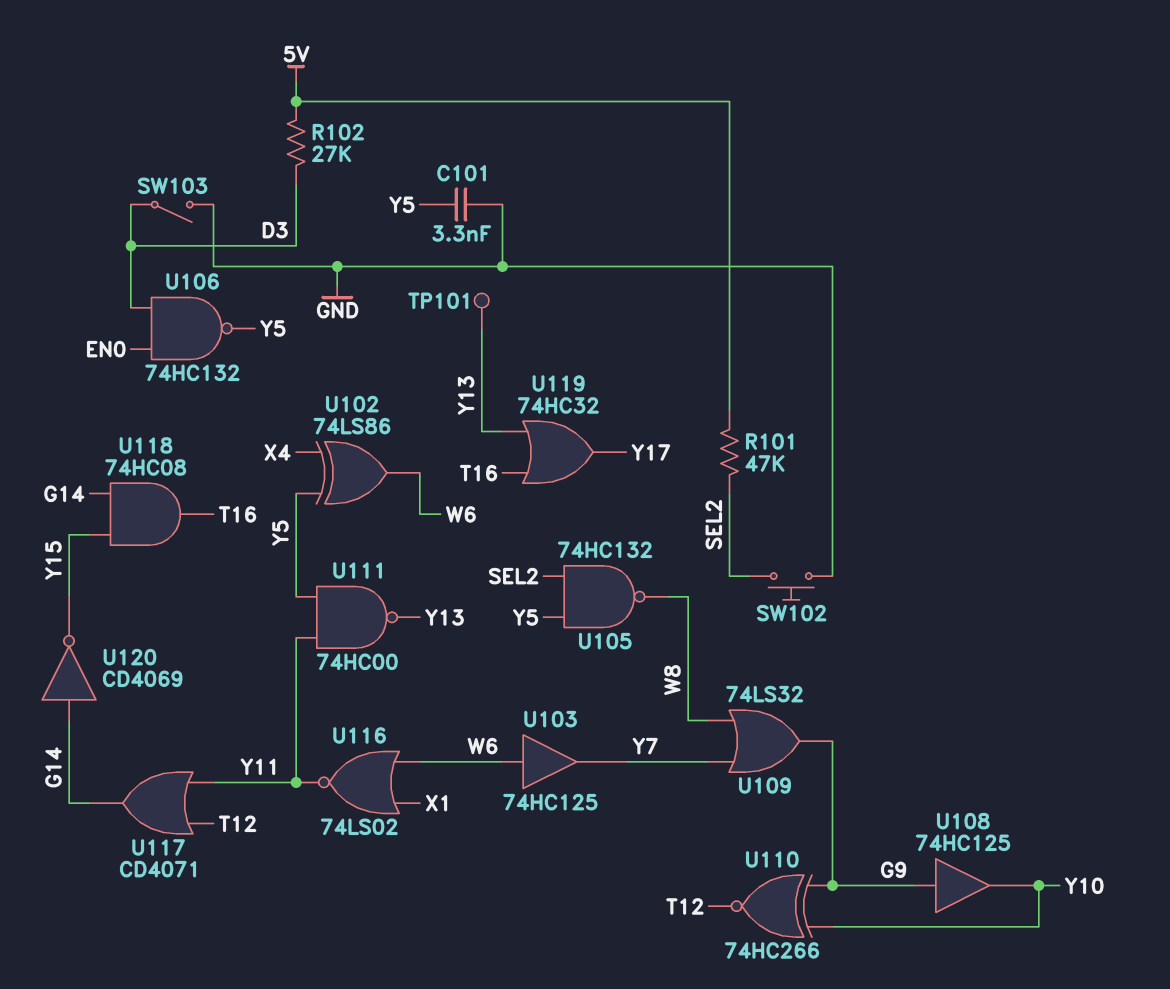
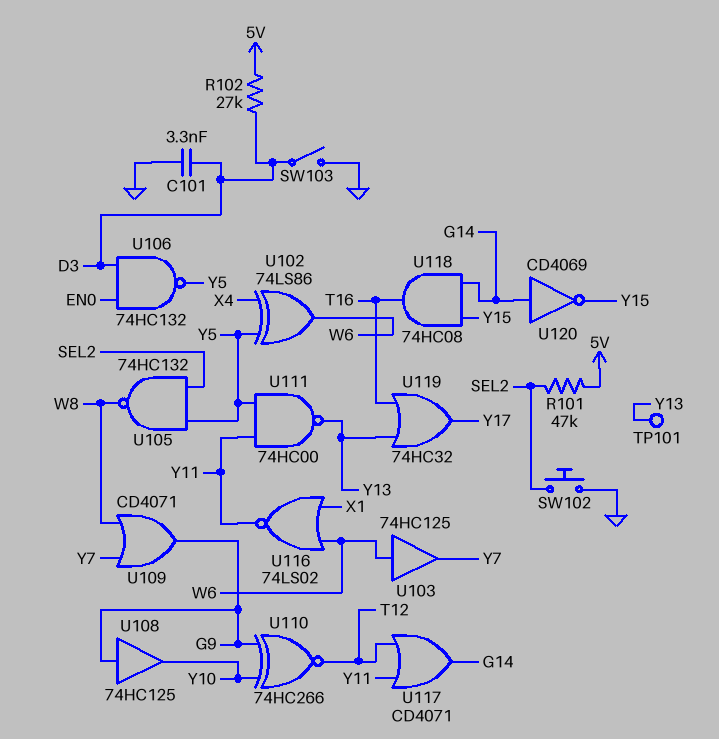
C101: 3.3nF (GND, Y5) -> 3.3nF (D3, GND)
U109: OR 74LS32 (in W8, in Y7, out G9) -> OR CD4071 (in W8, in Y7, out G9)

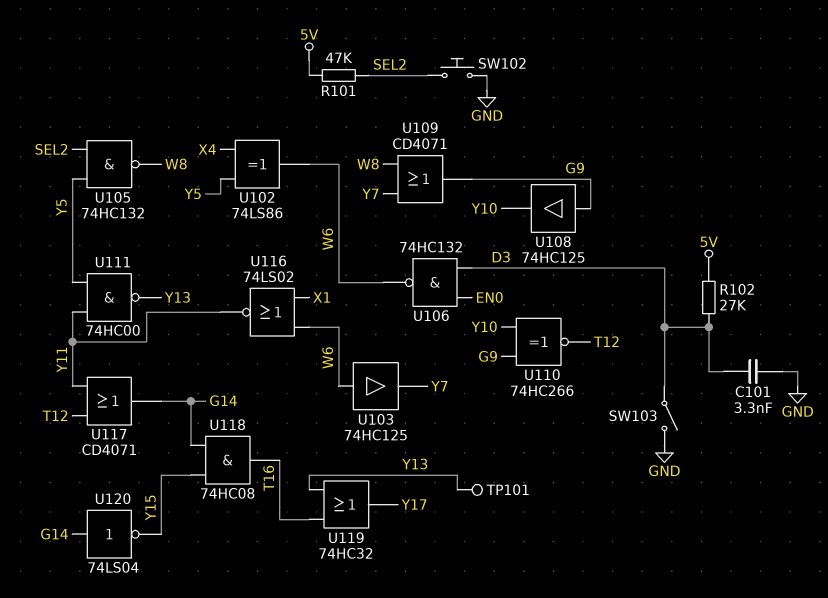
U106: NAND 74HC132 (in D3, in EN0, out Y5) -> NAND 74HC132 (in D3, in EN0, out W6)
U120: NOT CD4069 (in G14, out Y15) -> NOT 74LS04 (in G14, out Y15)

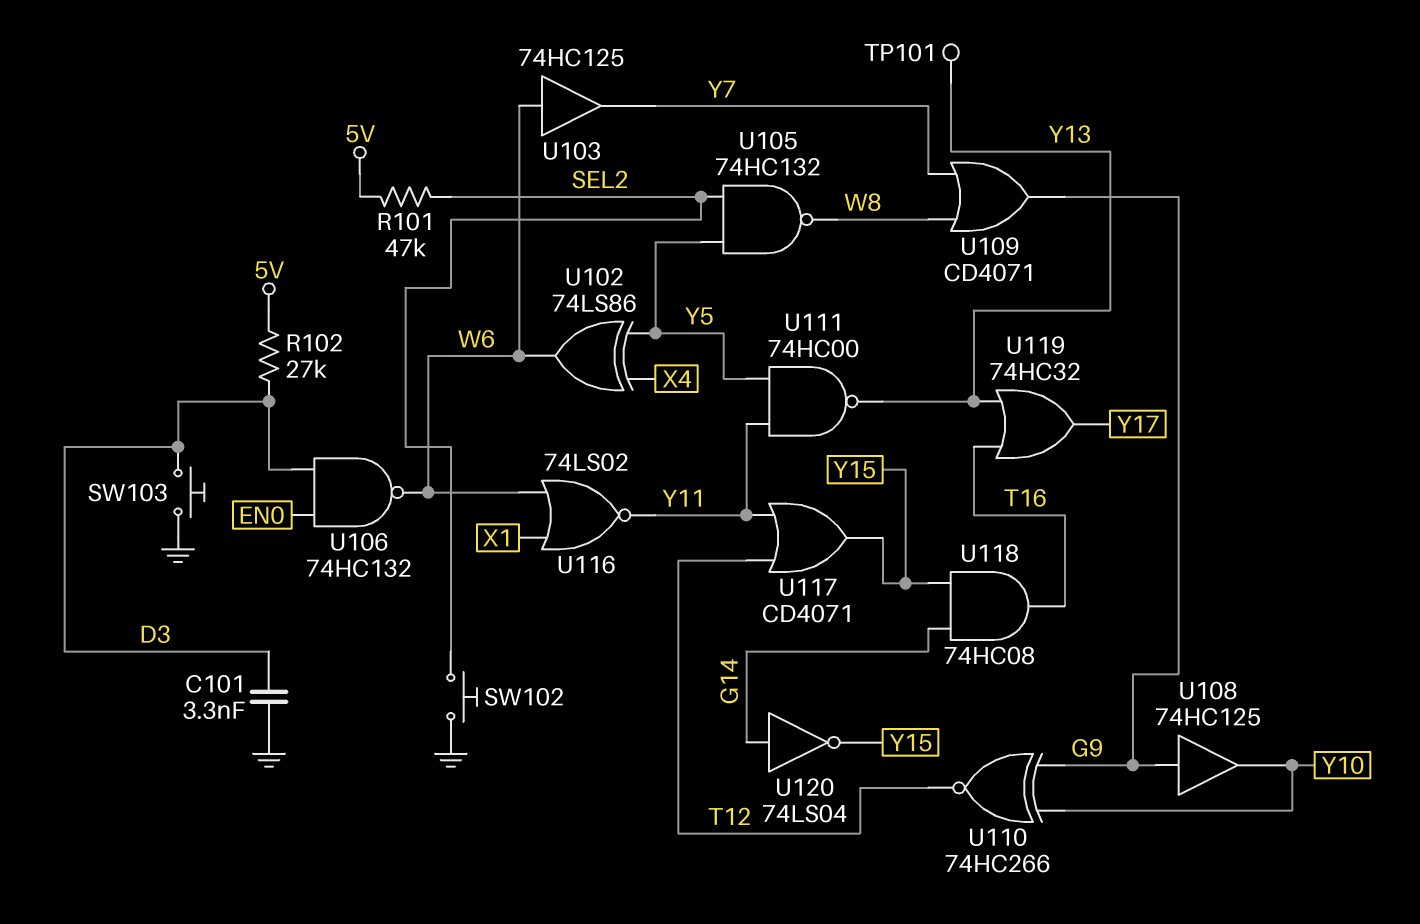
SW103: switch (D3, GND) -> button (D3, GND)
U117: OR CD4071 (in T12, in Y11, out G14) -> OR CD4071 (in T12, in Y11, out Y15)

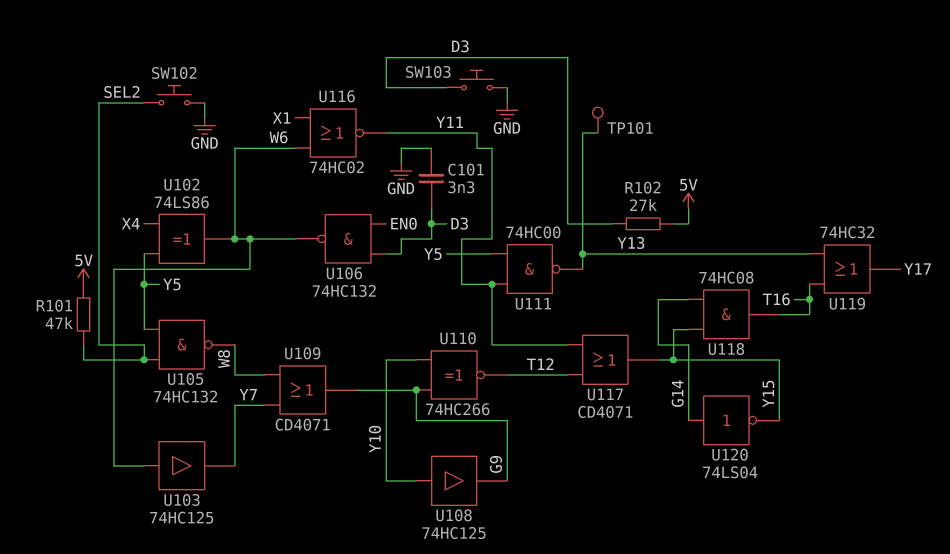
U108: buffer 74HC125 (in G9, out Y10) -> buffer 74HC125 (in Y10, out G9)
U116: NOR 74LS02 (in W6, in X1, out Y11) -> NOR 74HC02 (in W6, in X1, out Y11)

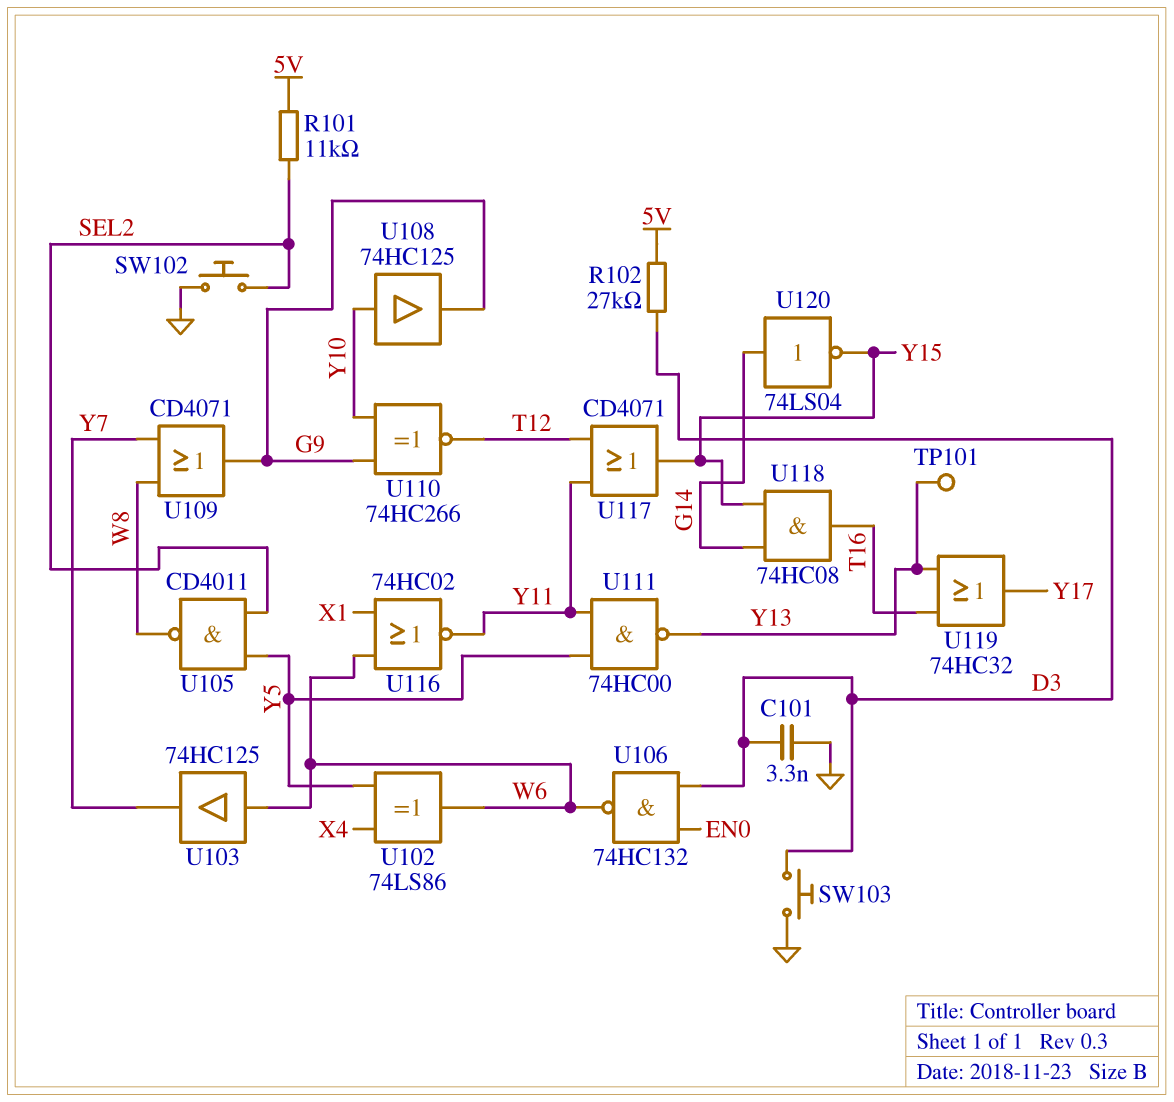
R101: 47k (5V, SEL2) -> 11k (5V, SEL2)
U105: NAND 74HC132 (in SEL2, in Y5, out W8) -> NAND CD4011 (in SEL2, in Y5, out W8)

